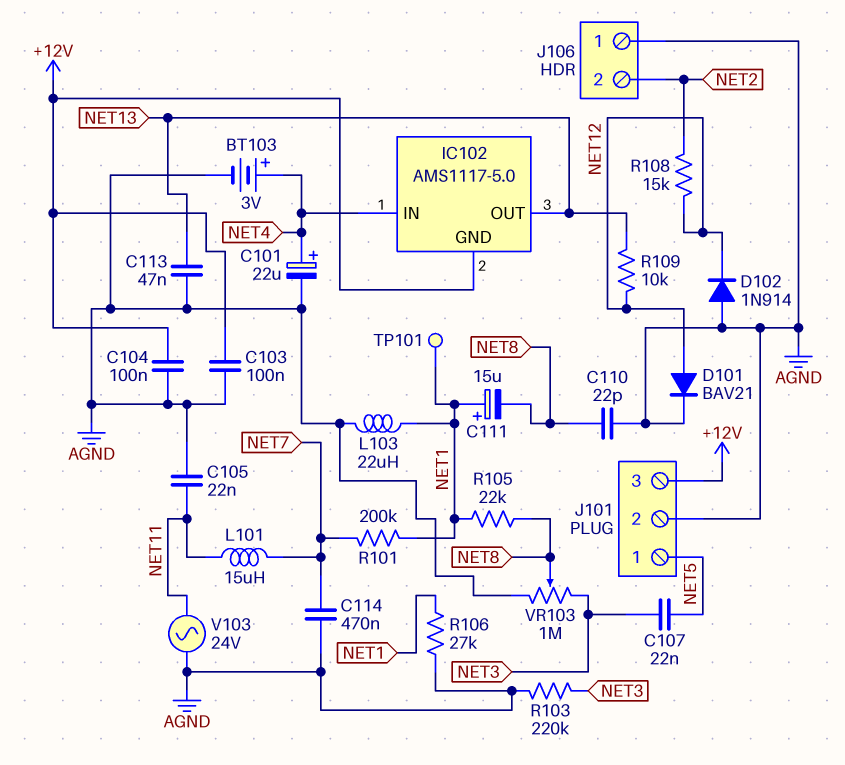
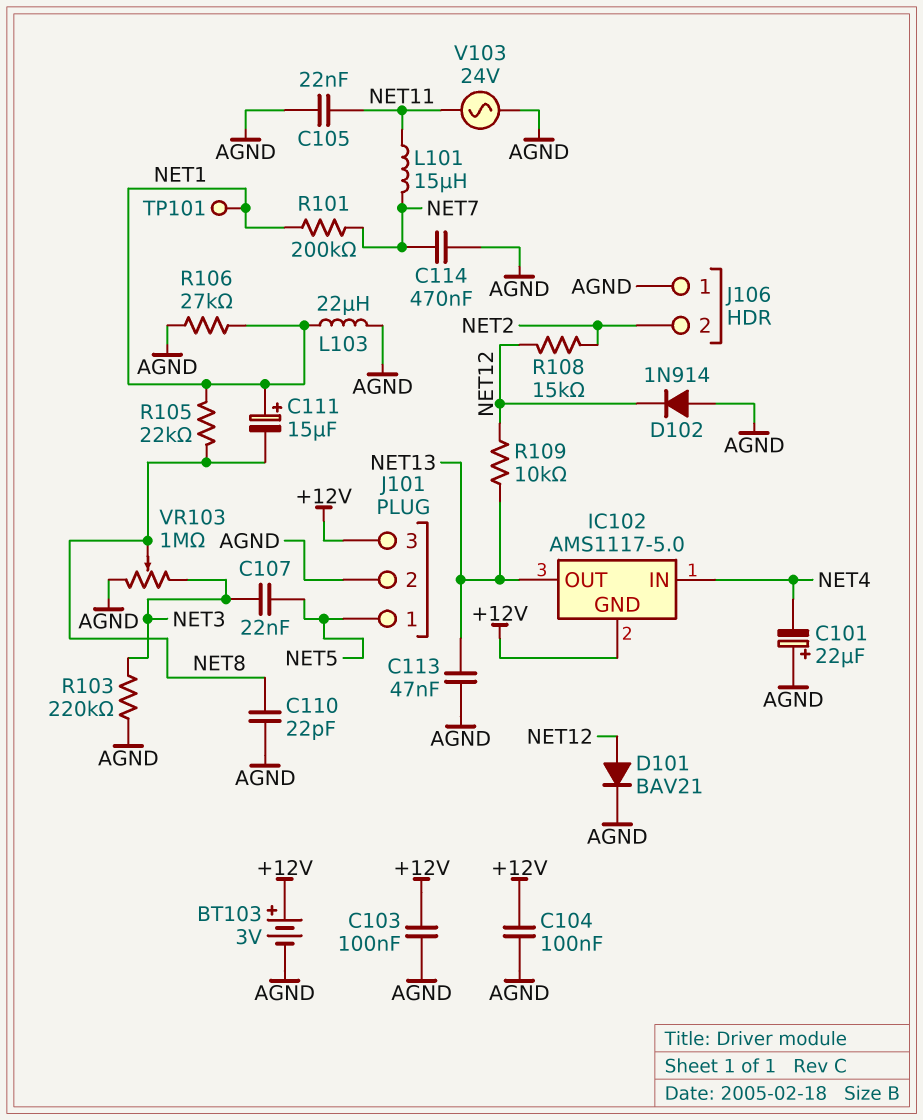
BT103: 3V (plus NET4, minus AGND) -> 3V (plus +12V, minus AGND)
C101: 22uF (plus NET4, minus AGND) -> 22uF (plus AGND, minus NET4)

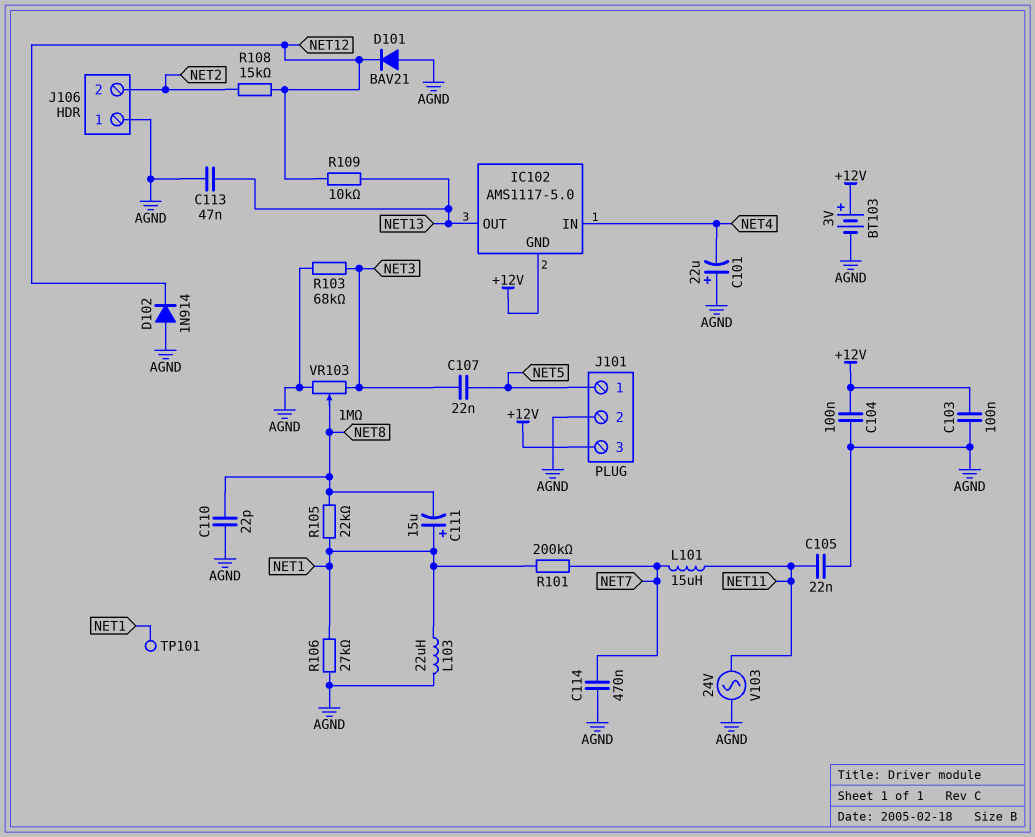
D101: diode BAV21 (A NET12, K AGND) -> diode BAV21 (A AGND, K NET12)
R103: 220k (AGND, NET3) -> 68k (AGND, NET3)

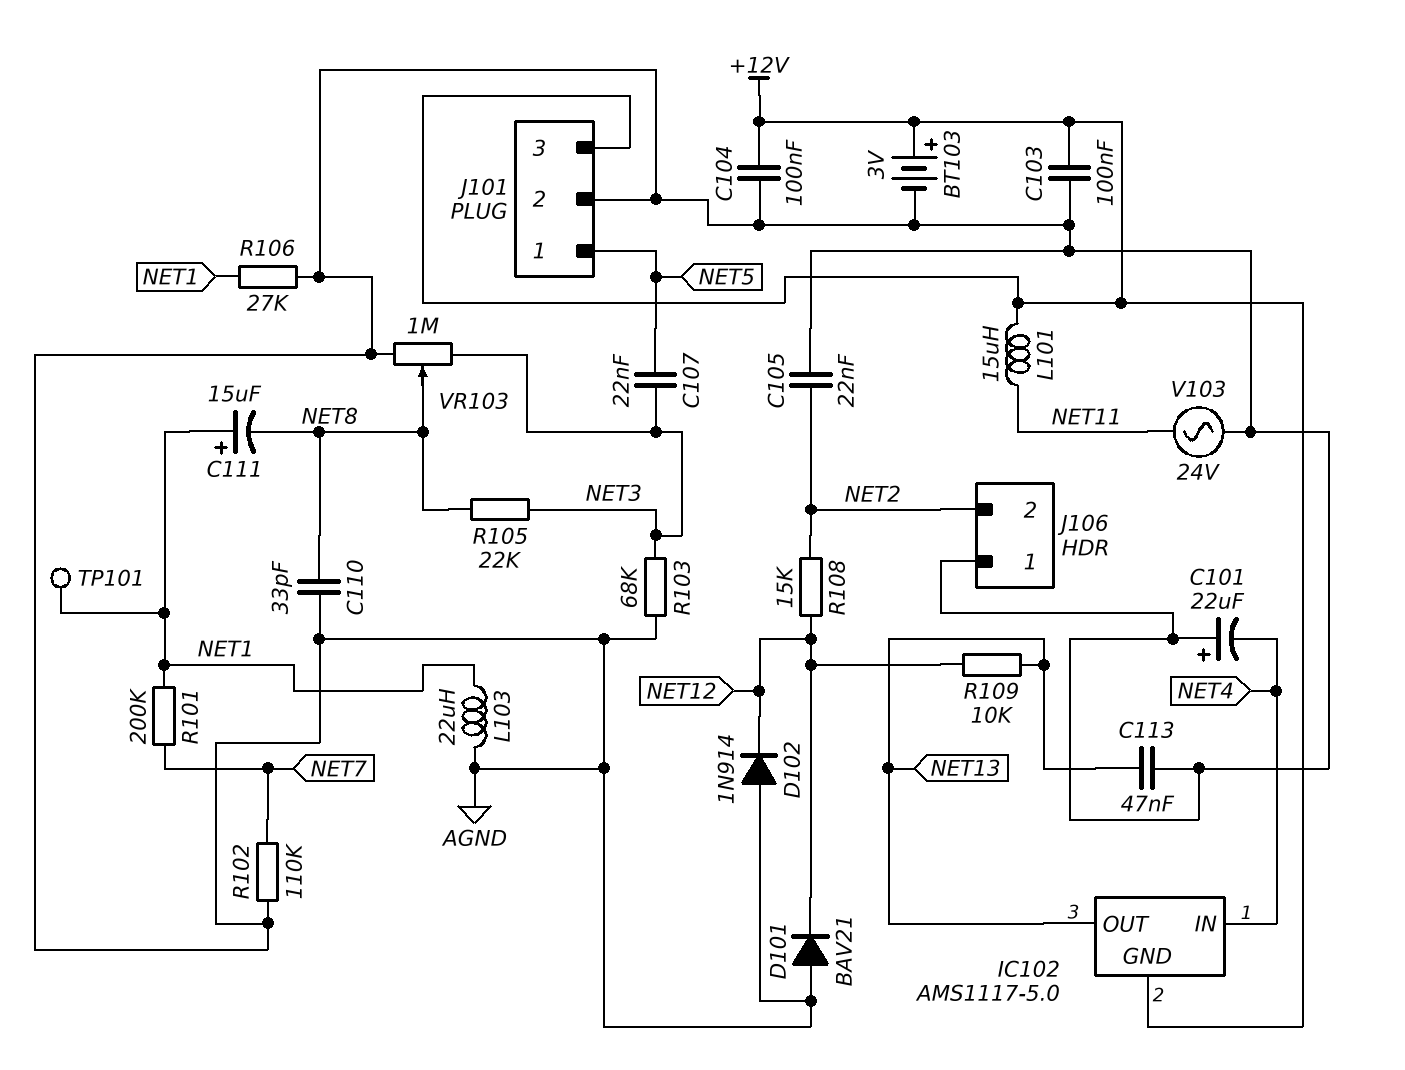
C105: 22nF (AGND, NET11) -> 22nF (AGND, NET2)
C110: 22pF (AGND, NET8) -> 33pF (AGND, NET8)
C114: 470nF (AGND, NET7) -> none
L101: 15uH (NET7, NET11) -> 15uH (+12V, NET11)
R102: none -> 110k (AGND, NET7)
R105: 22k (NET1, NET8) -> 22k (NET3, NET8)

